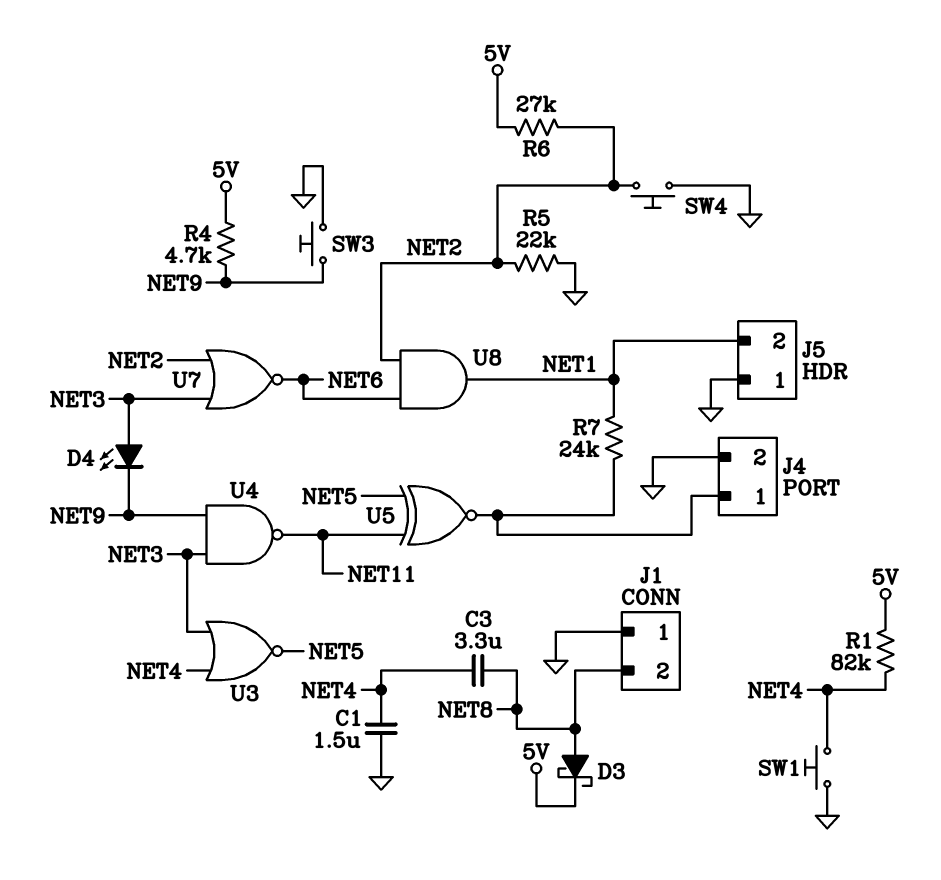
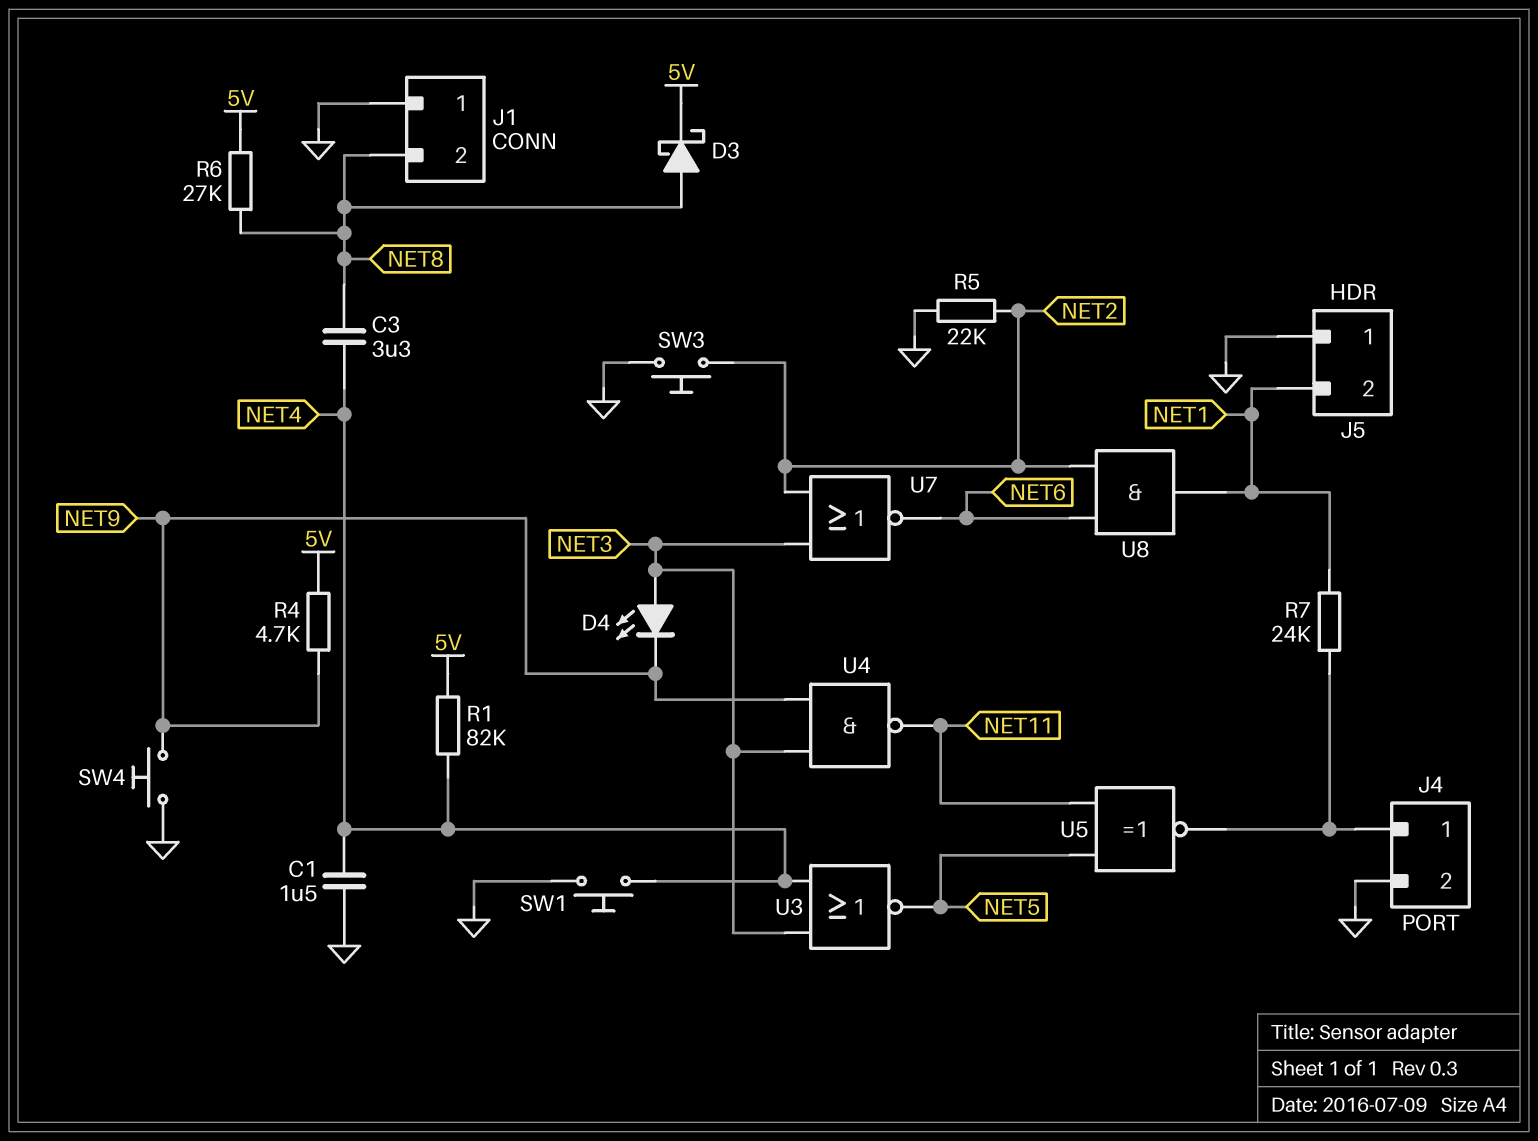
R6: 27k (5V, NET2) -> 27k (5V, NET8)
SW3: button (GND, NET9) -> button (GND, NET2)
SW4: button (GND, NET2) -> button (GND, NET9)

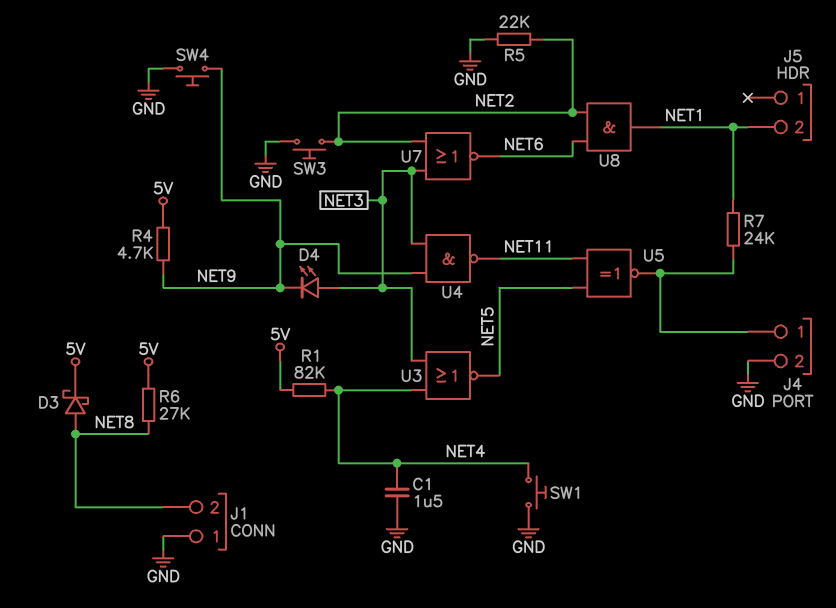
C3: 3.3uF (NET4, NET8) -> none
J5 pin 1: GND -> none

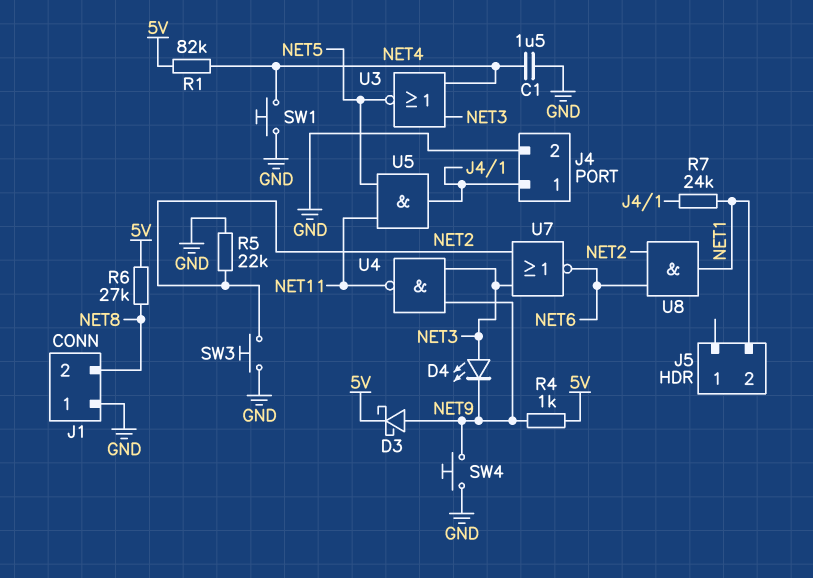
D3: schottky (A NET8, K 5V) -> schottky (A NET9, K 5V)
R4: 4.7k (5V, NET9) -> 1k (5V, NET9)
U5: XNOR (in NET5, in NET11, out J4/1) -> AND (in NET5, in NET11, out J4/1)

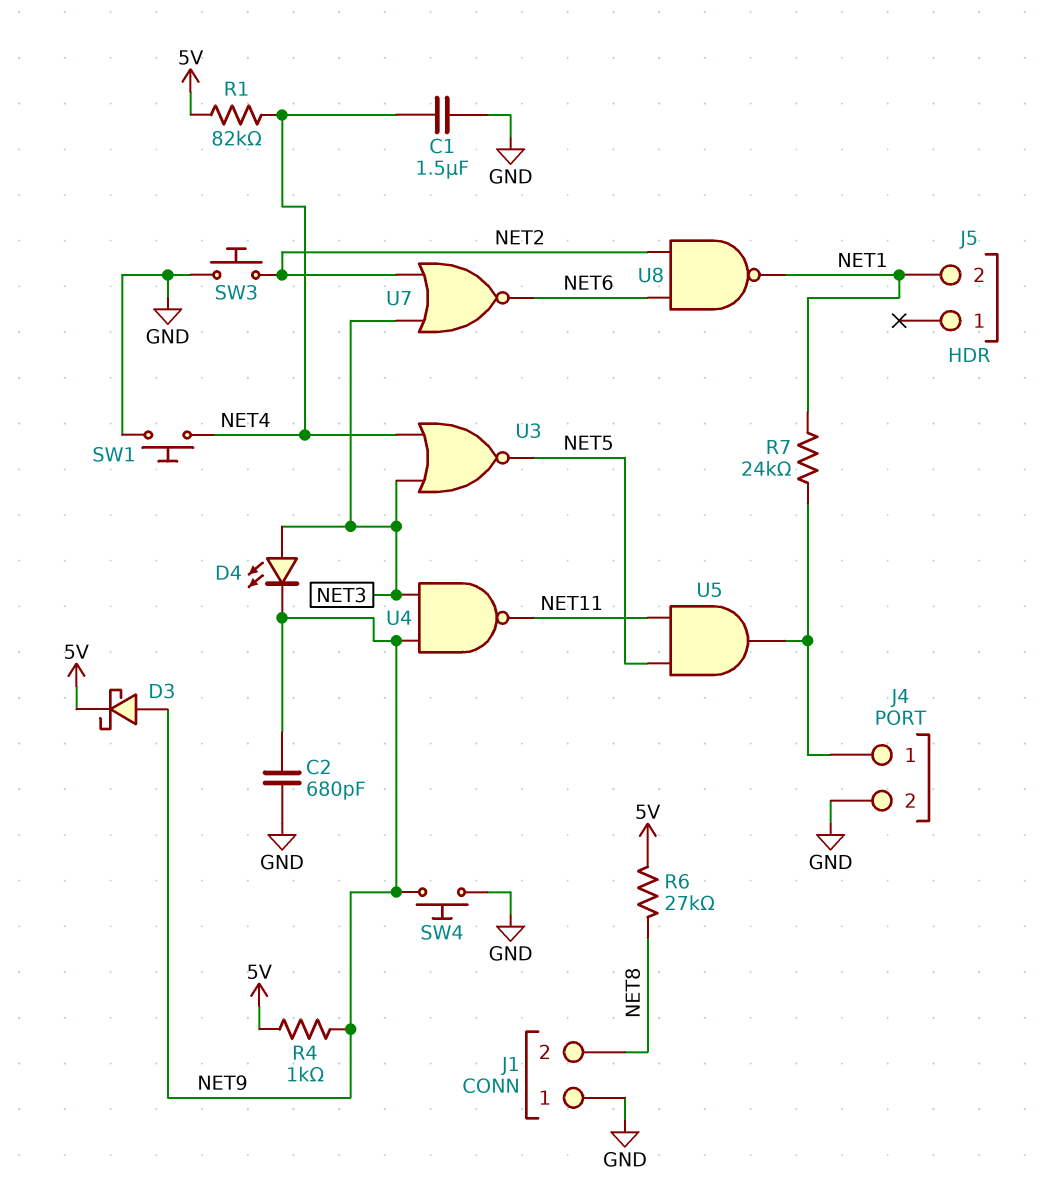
C2: none -> 680pF (GND, NET9)
R5: 22k (GND, NET2) -> none
U8: AND (in NET2, in NET6, out NET1) -> NAND (in NET2, in NET6, out NET1)

